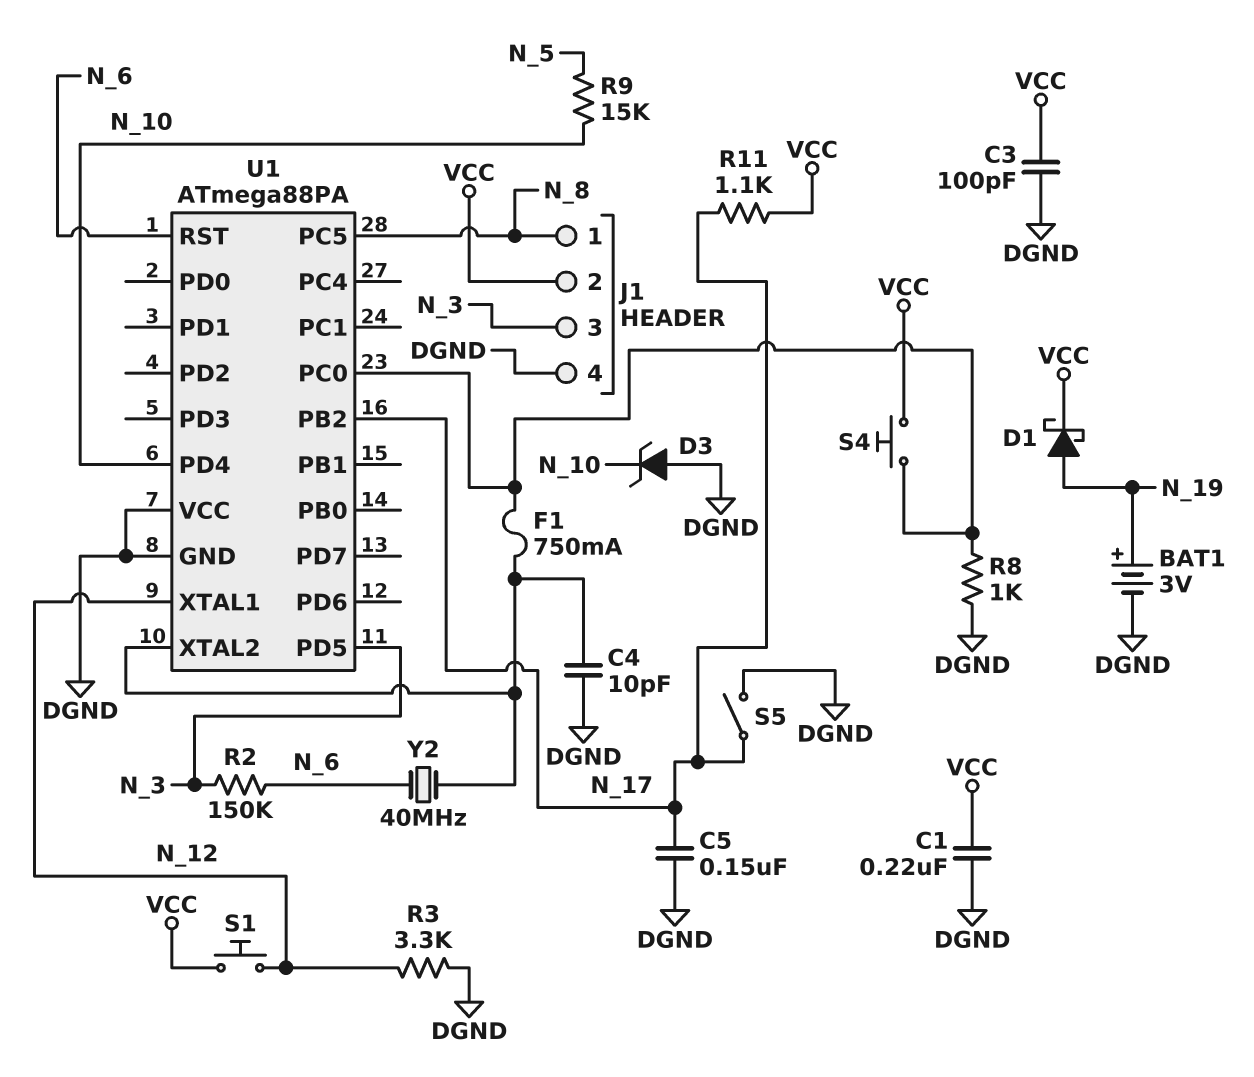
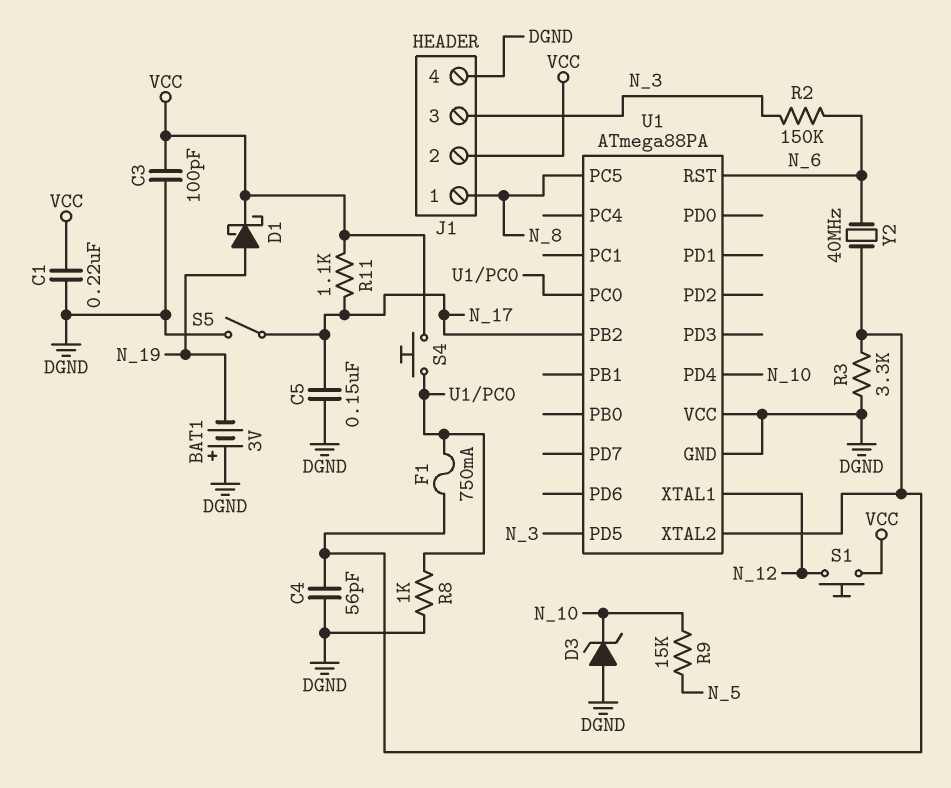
BAT1: 3V (plus N_19, minus DGND) -> 3V (plus DGND, minus N_19)
C4: 10pF (DGND, U1/XTAL2) -> 56pF (DGND, U1/XTAL2)
R3: 3.3k (DGND, N_12) -> 3.3k (DGND, U1/XTAL2)

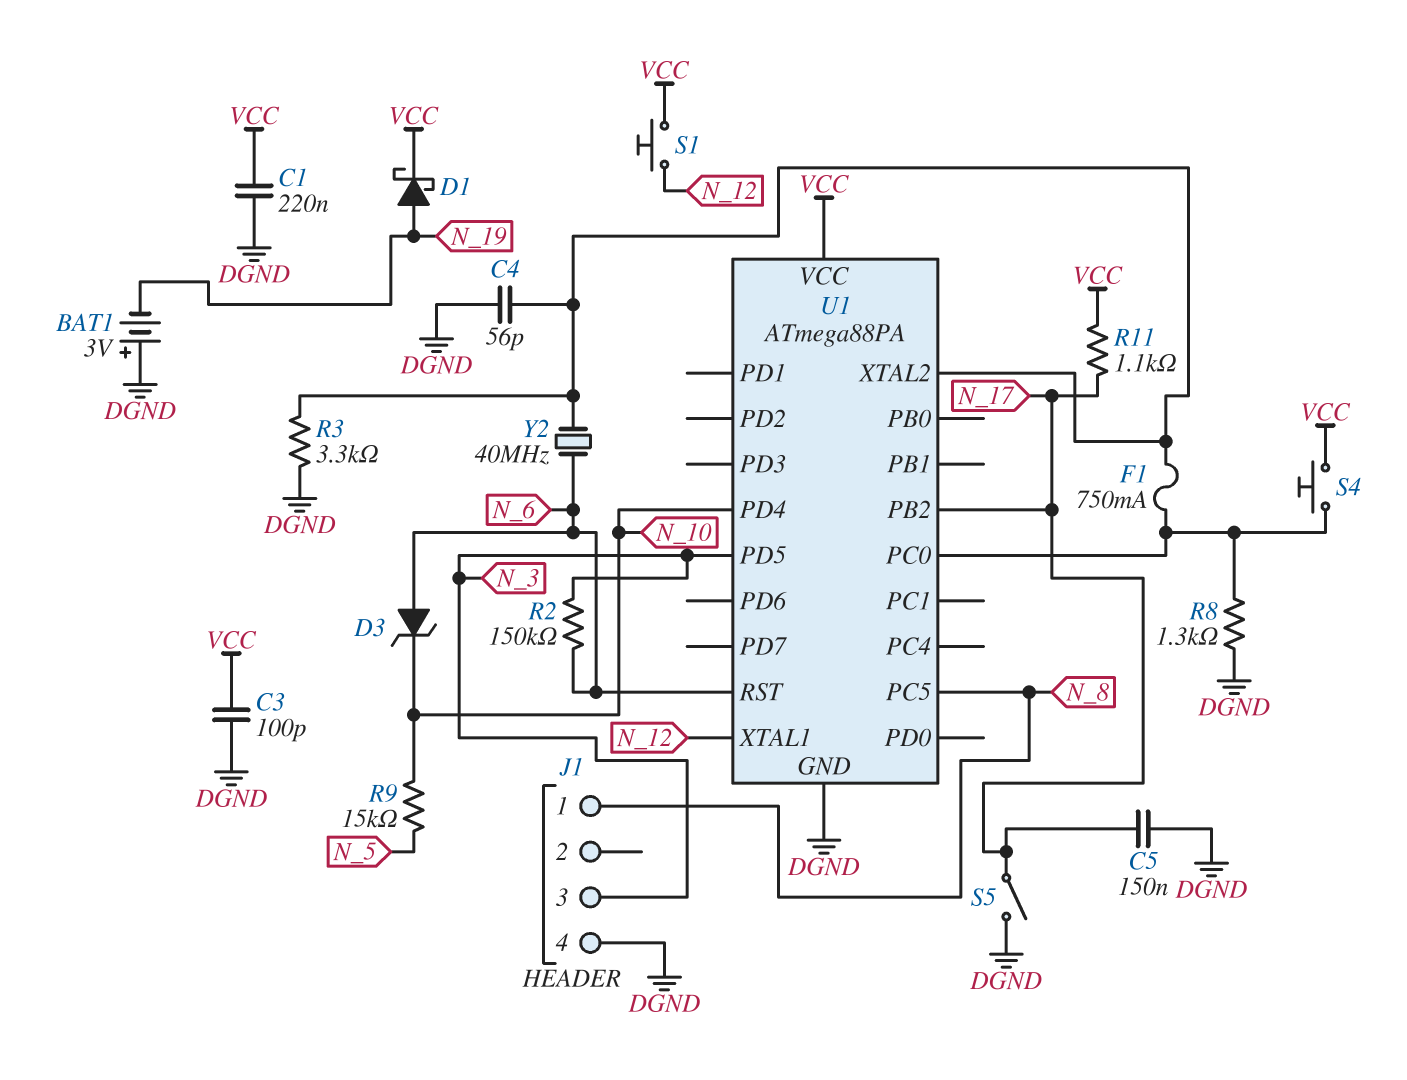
D3: zener (A DGND, K N_10) -> zener (A N_6, K N_10)
J1 pin 2: VCC -> none
R8: 1k (DGND, U1/PC0) -> 1.3k (DGND, U1/PC0)
U1 pin VCC: DGND -> VCC

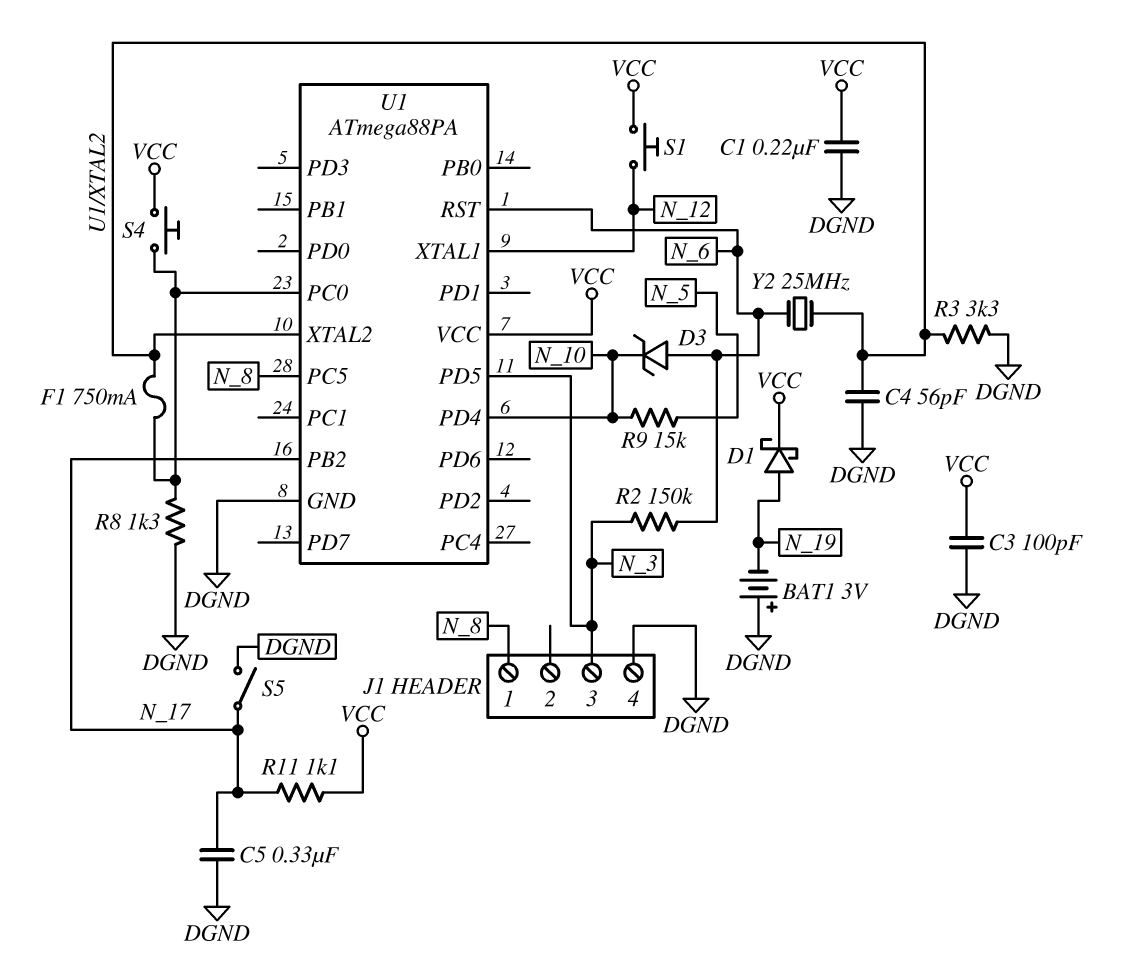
C5: 150nF (DGND, N_17) -> 330nF (DGND, N_17)
Y2: 40MHz (N_6, U1/XTAL2) -> 25MHz (N_6, U1/XTAL2)

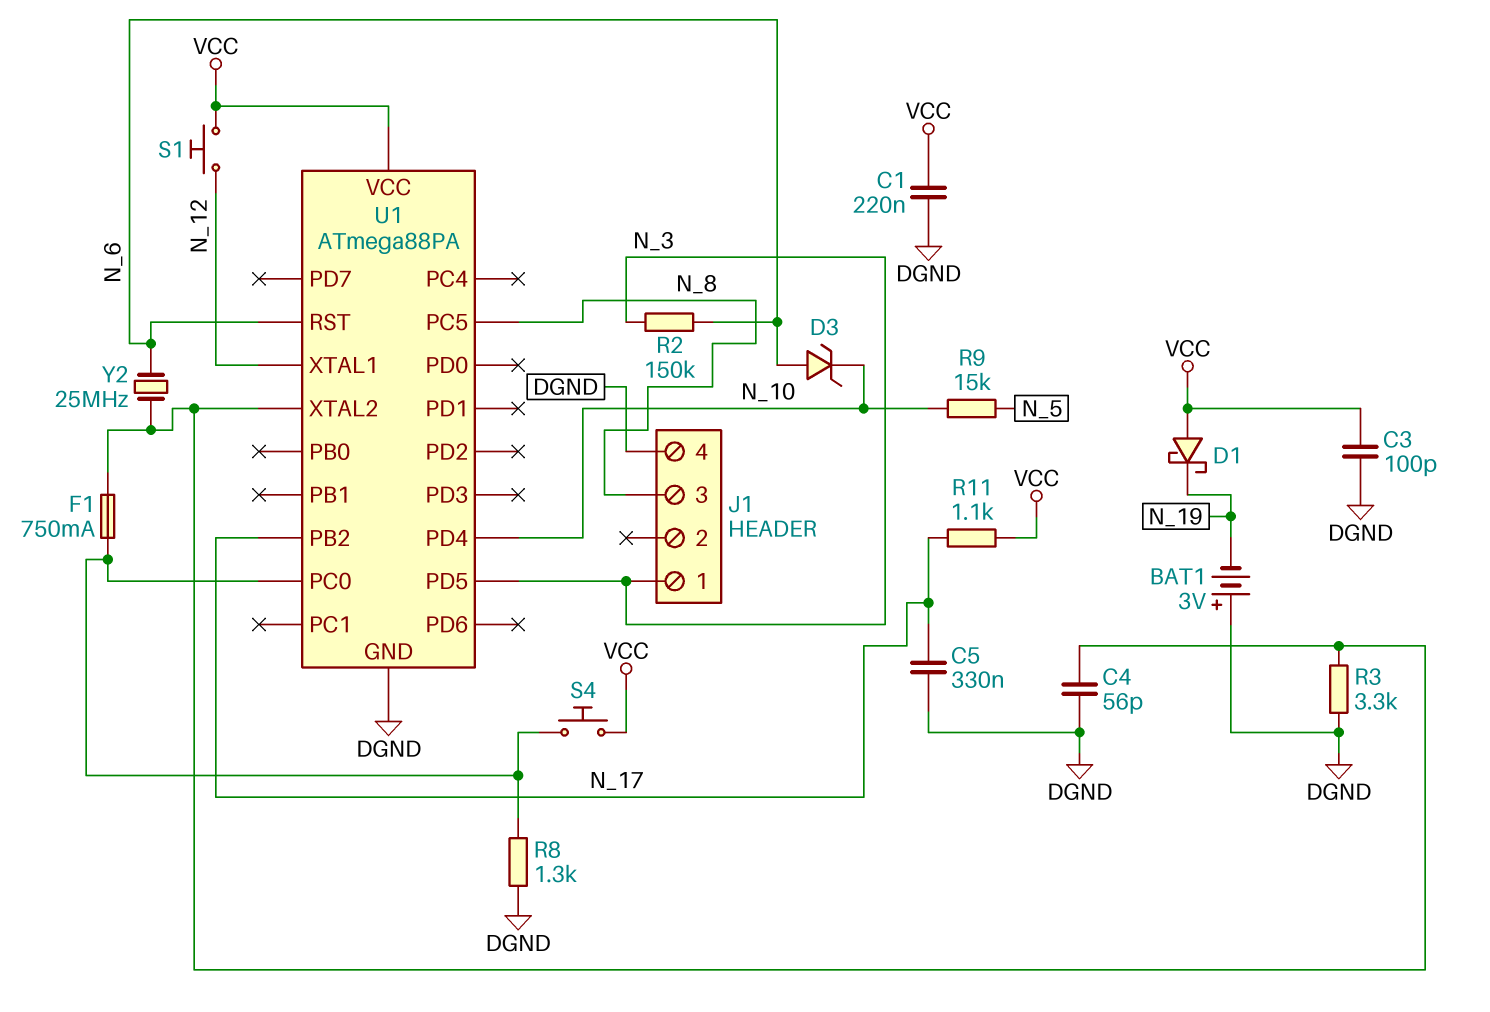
D1: schottky (A N_19, K VCC) -> schottky (A VCC, K N_19)
J1 pin 1: N_8 -> N_3
J1 pin 3: N_3 -> N_8
S5: switch (DGND, N_17) -> none

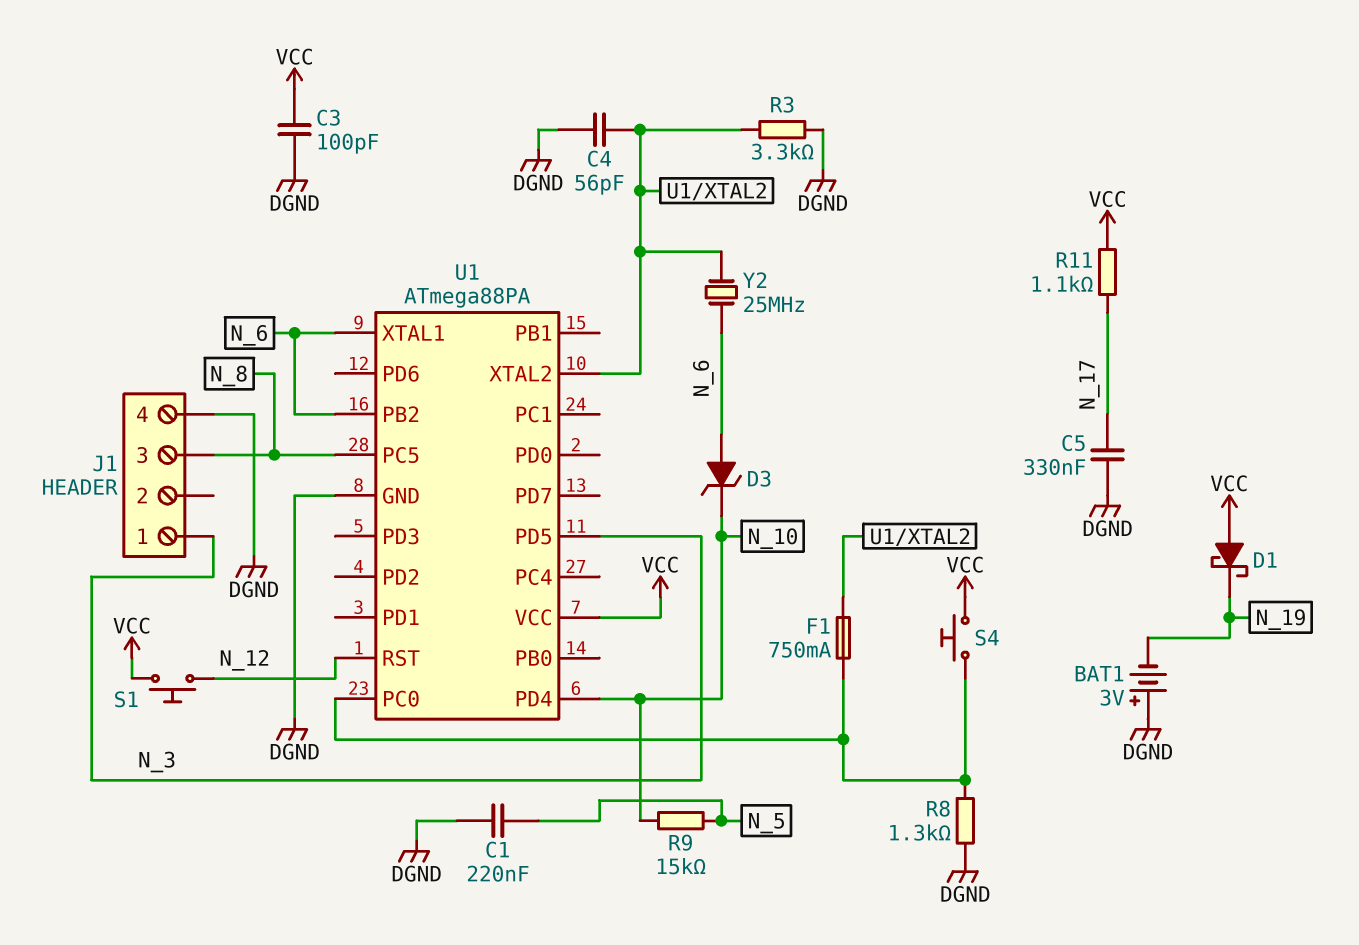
C1: 220nF (DGND, VCC) -> 220nF (DGND, N_5)
R2: 150k (N_3, N_6) -> none
U1 pin PB2: N_17 -> N_6
U1 pin RST: N_6 -> N_12
U1 pin XTAL1: N_12 -> N_6

